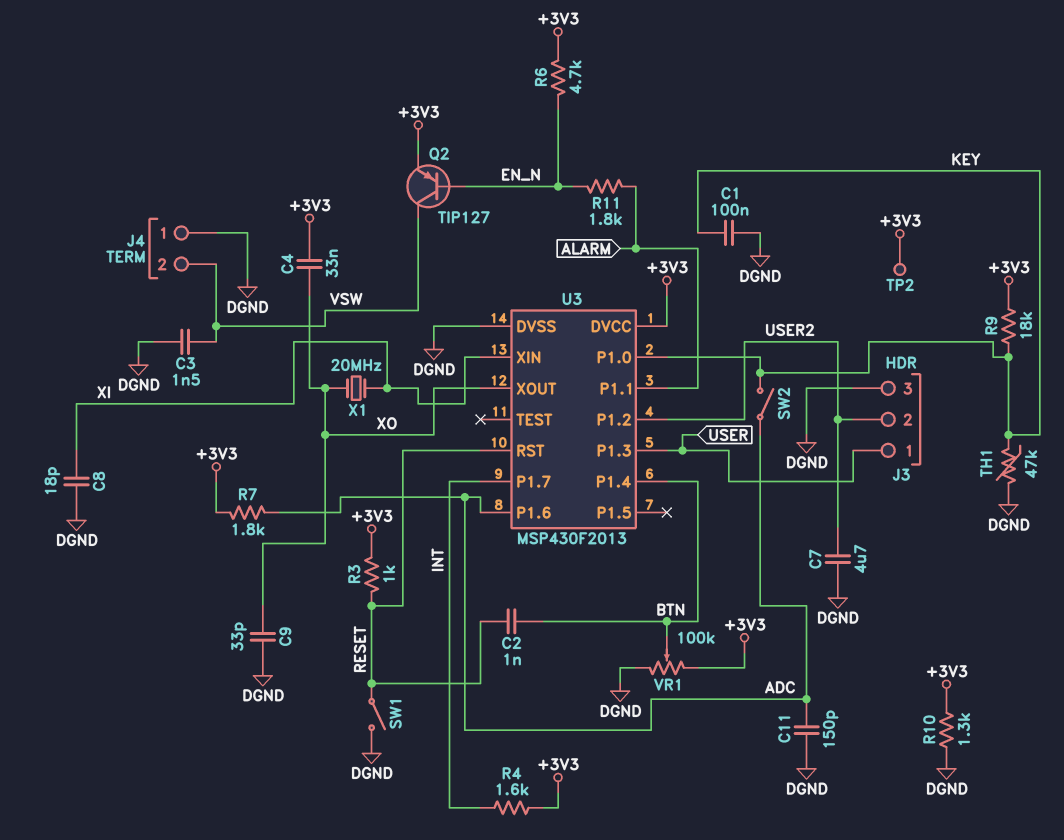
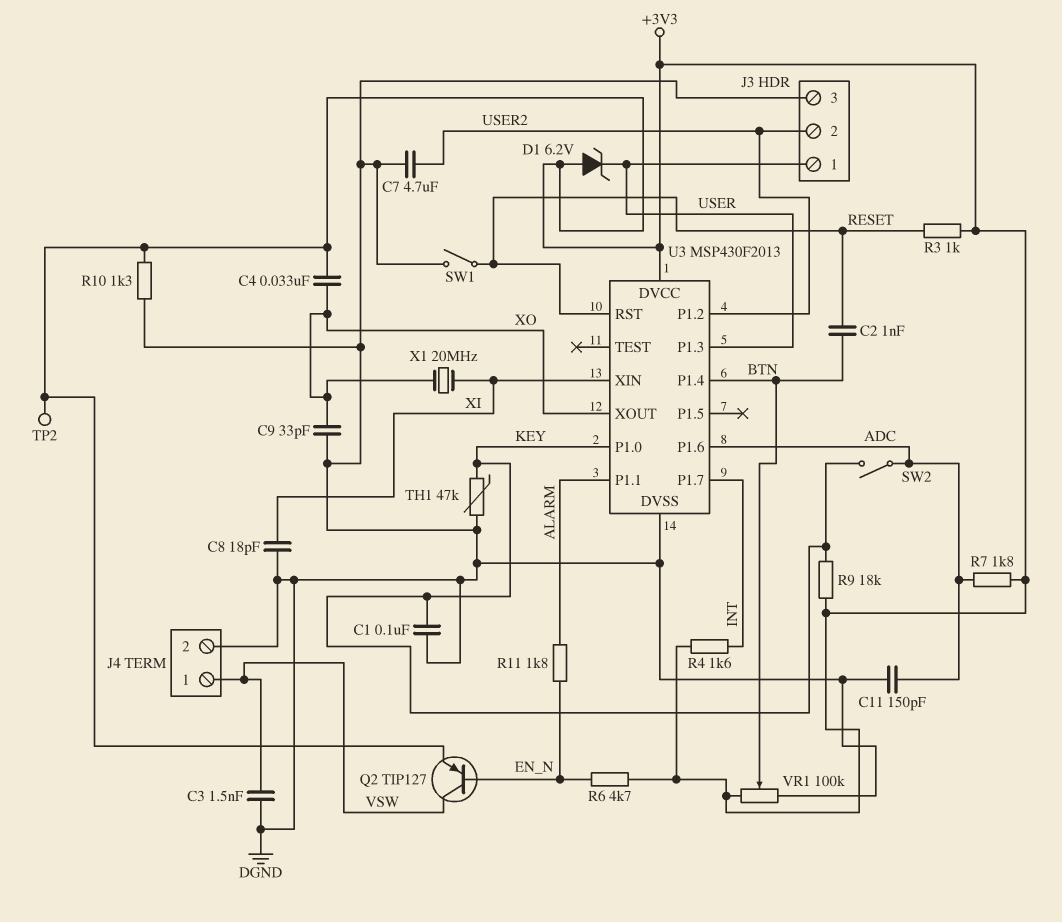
D1: none -> zener 6.2V (A +3V3, K USER)
J4 pin 1: DGND -> VSW
J4 pin 2: VSW -> DGND

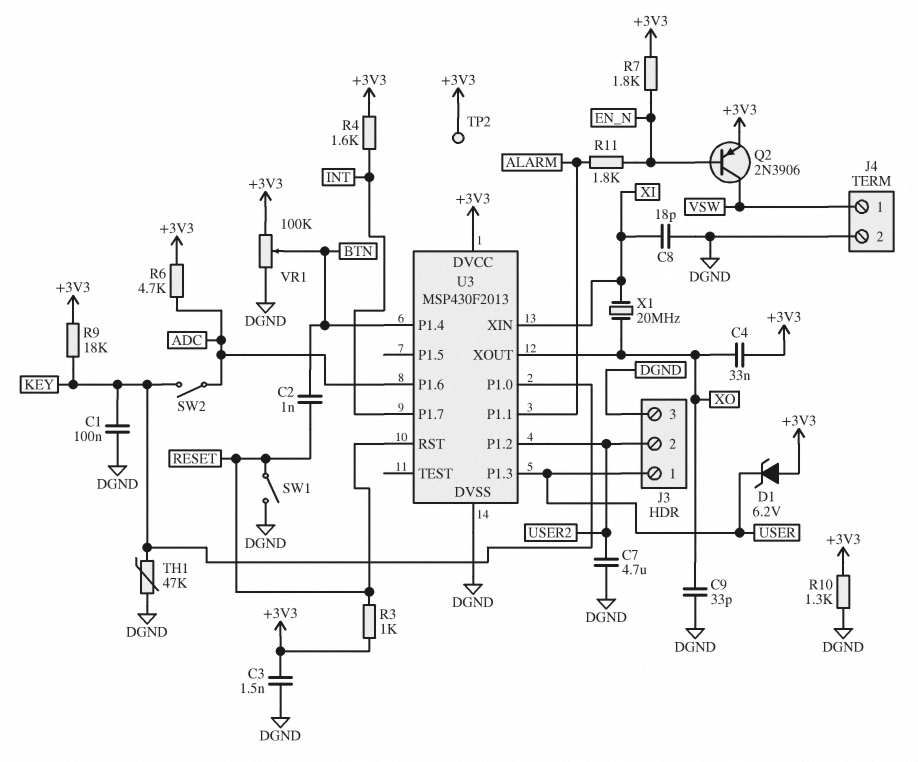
C3: 1.5nF (DGND, VSW) -> 1.5nF (+3V3, DGND)
C11: 150pF (ADC, DGND) -> none
Q2: PNP TIP127 (B EN_N, C VSW, E +3V3) -> PNP 2N3906 (B EN_N, C VSW, E +3V3)
R6: 4.7k (+3V3, EN_N) -> 4.7k (+3V3, ADC)
R7: 1.8k (+3V3, ADC) -> 1.8k (+3V3, EN_N)

